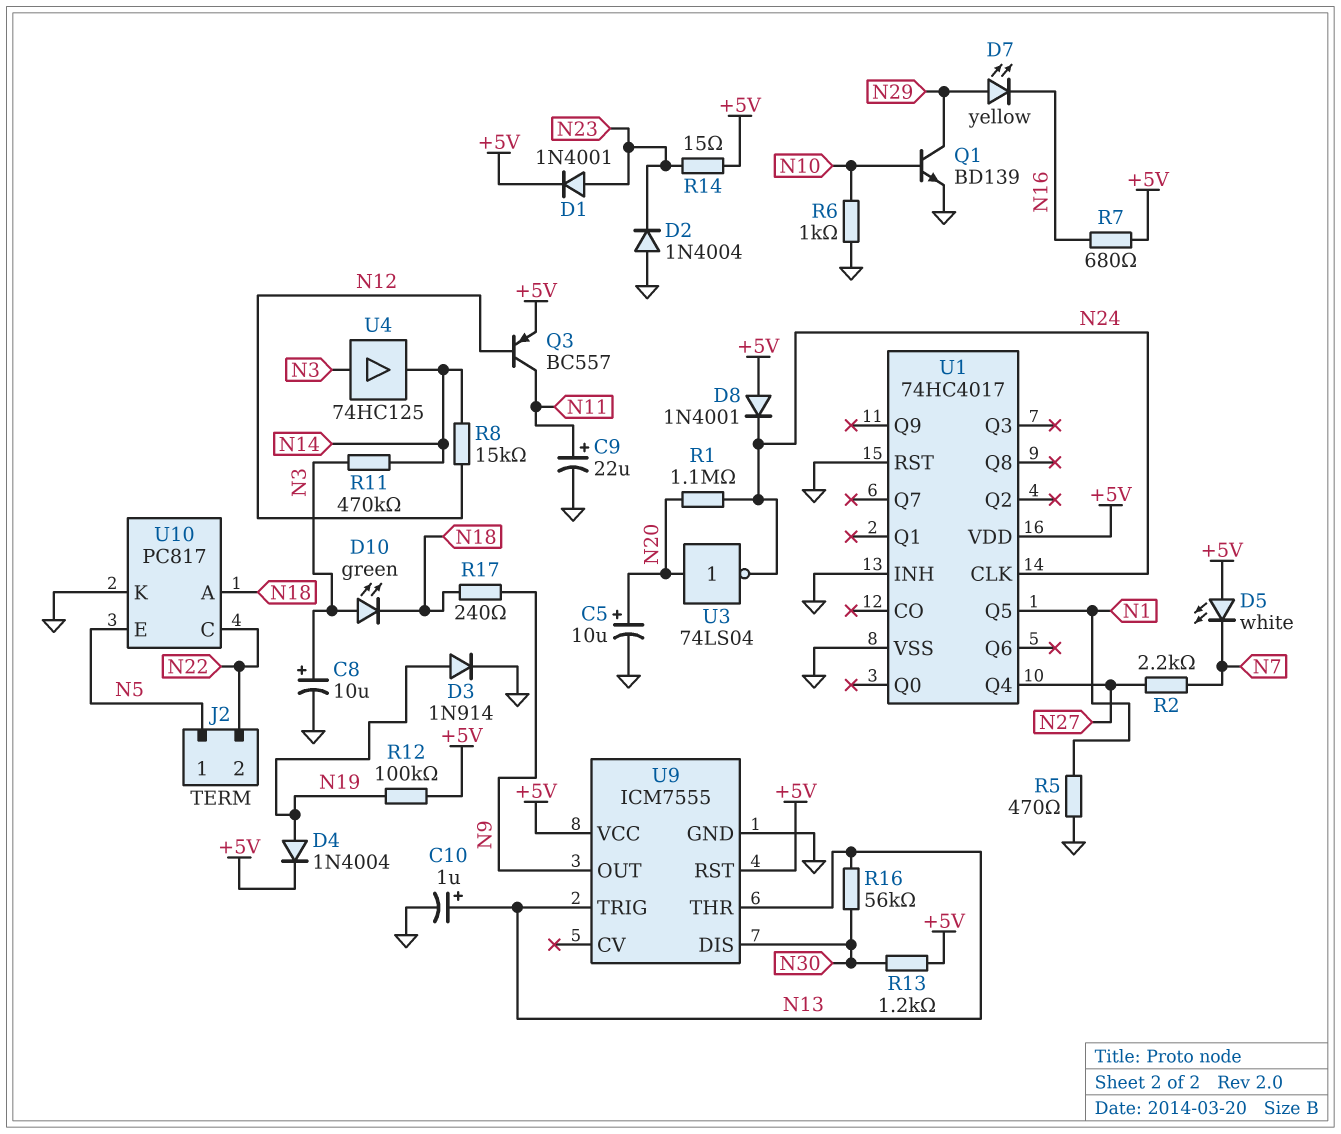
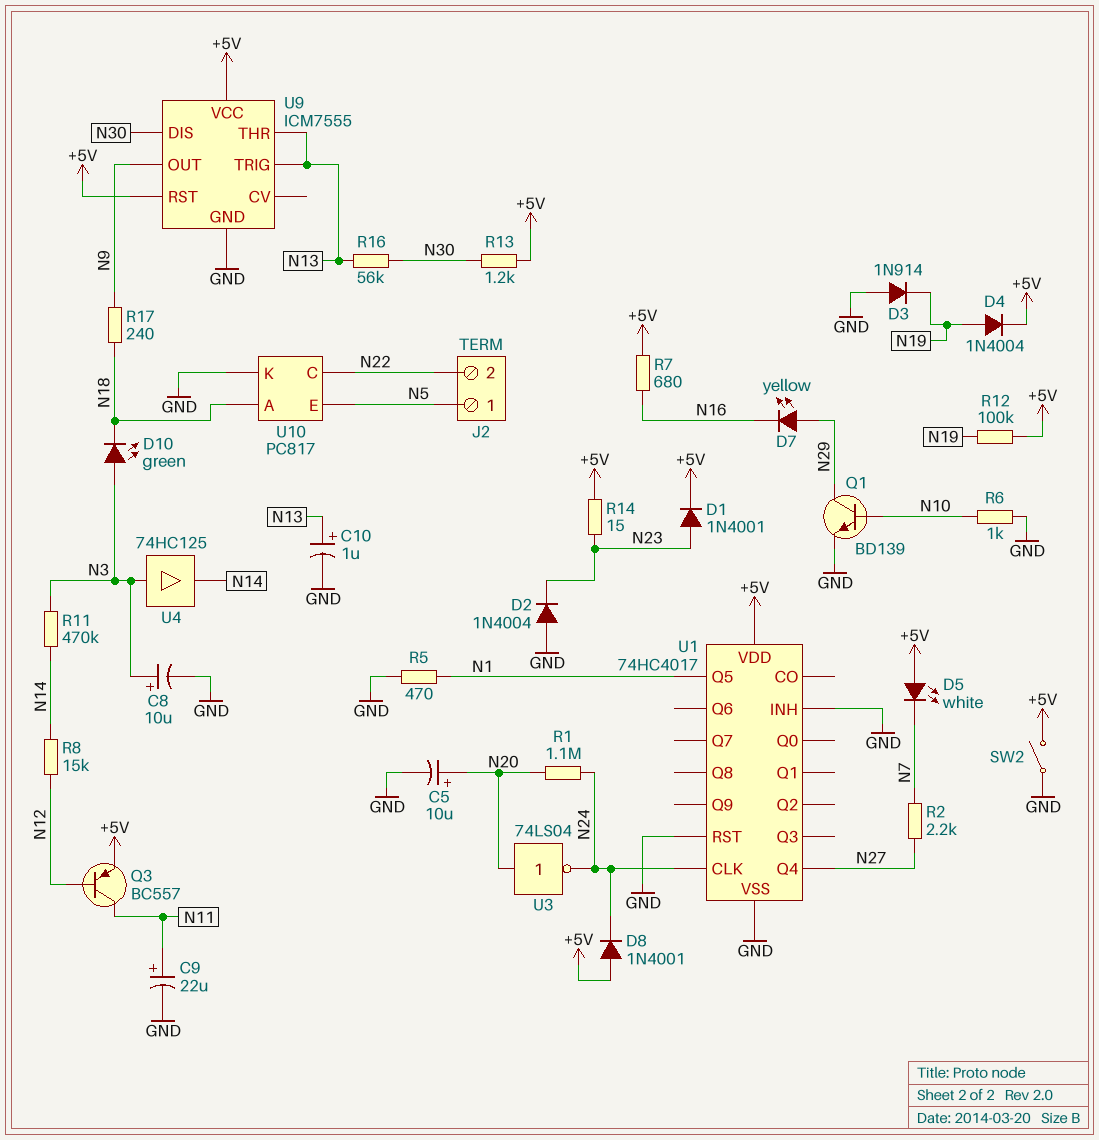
D3: diode 1N914 (A N19, K GND) -> diode 1N914 (A GND, K N19)
SW2: none -> switch (+5V, GND)

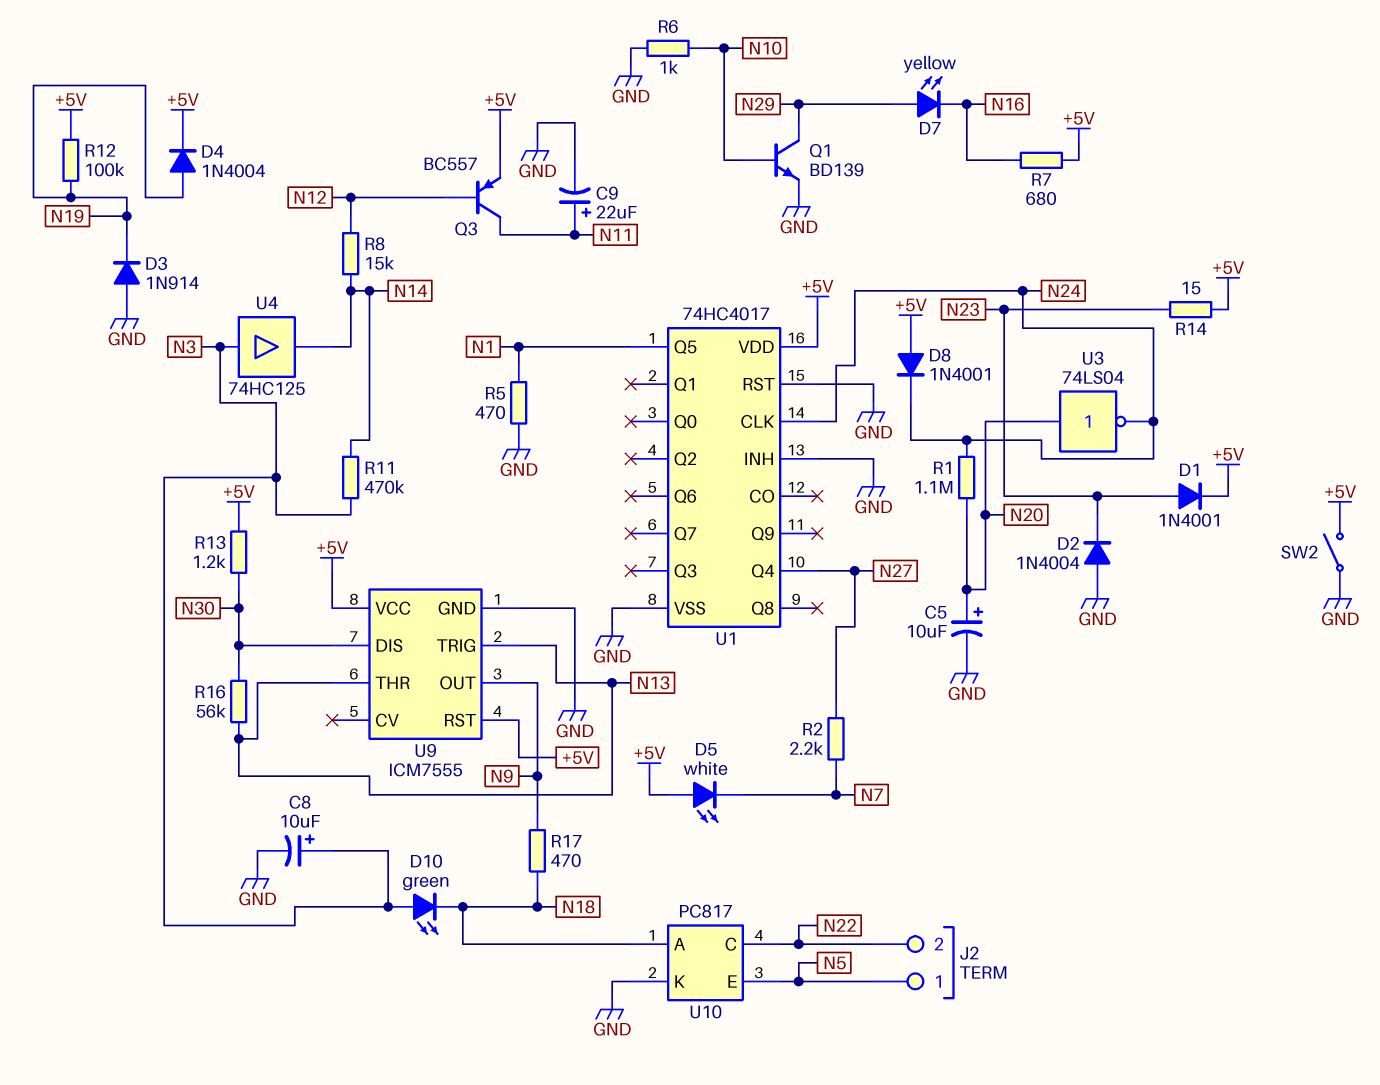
C10: 1uF (plus N13, minus GND) -> none
R17: 240 (N9, N18) -> 470 (N9, N18)

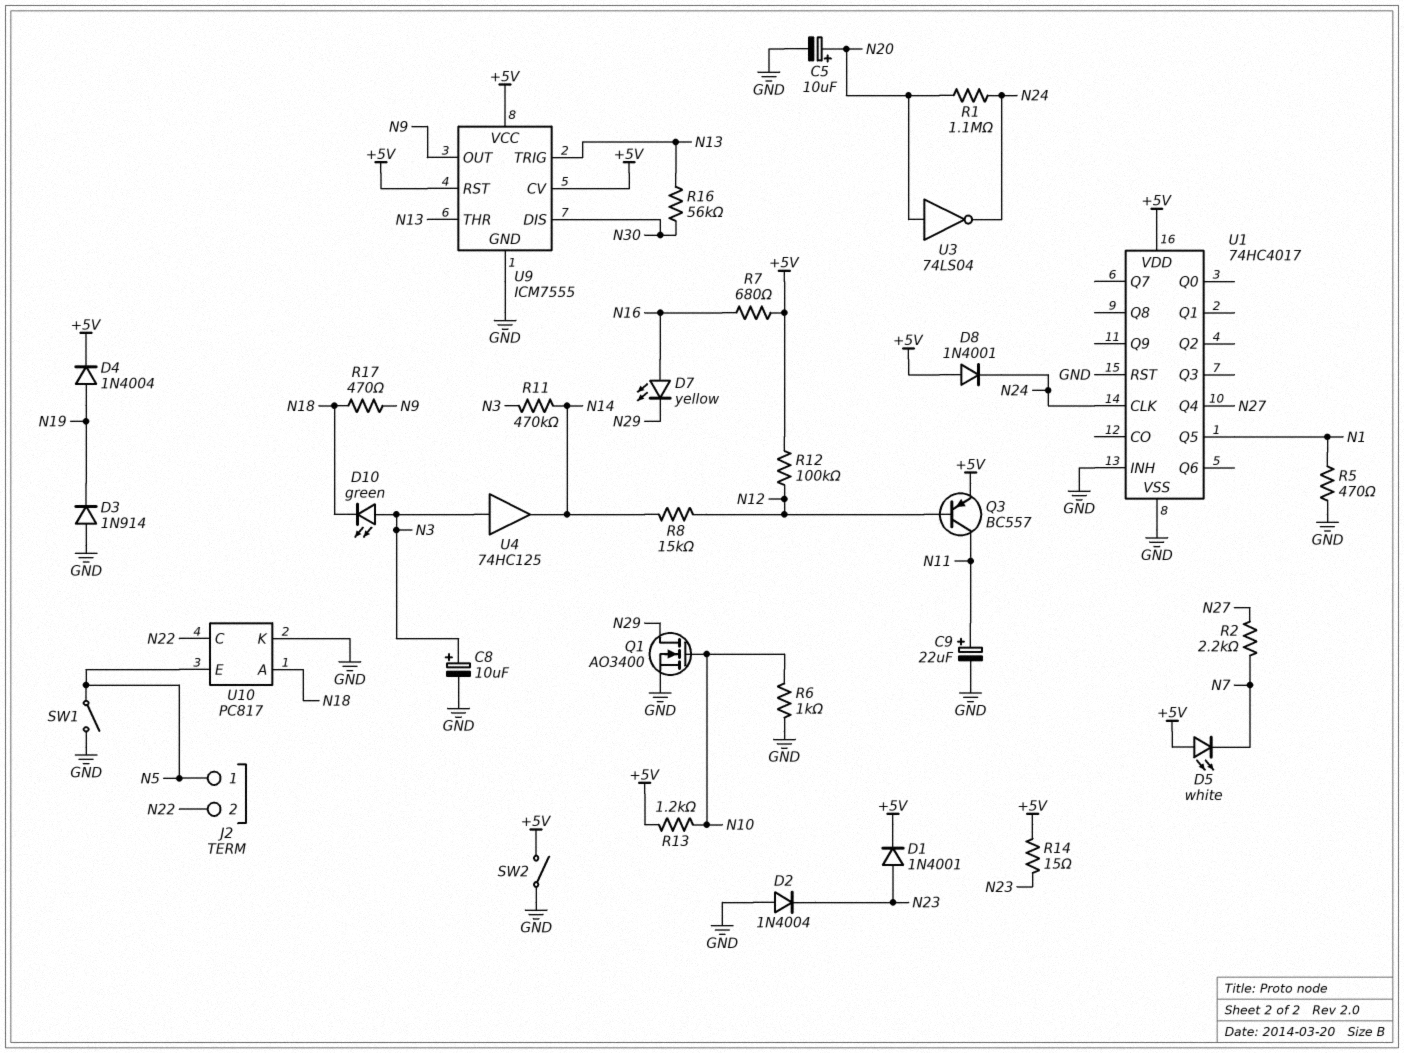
D7: LED yellow (A N29, K N16) -> LED yellow (A N16, K N29)
Q1: NPN BD139 (B N10, C N29, E GND) -> NMOS AO3400 (G N10, D N29, S GND)
R12: 100k (+5V, N19) -> 100k (+5V, N12)
R13: 1.2k (+5V, N30) -> 1.2k (+5V, N10)
SW1: none -> switch (GND, N5)
U9 pin CV: none -> +5V

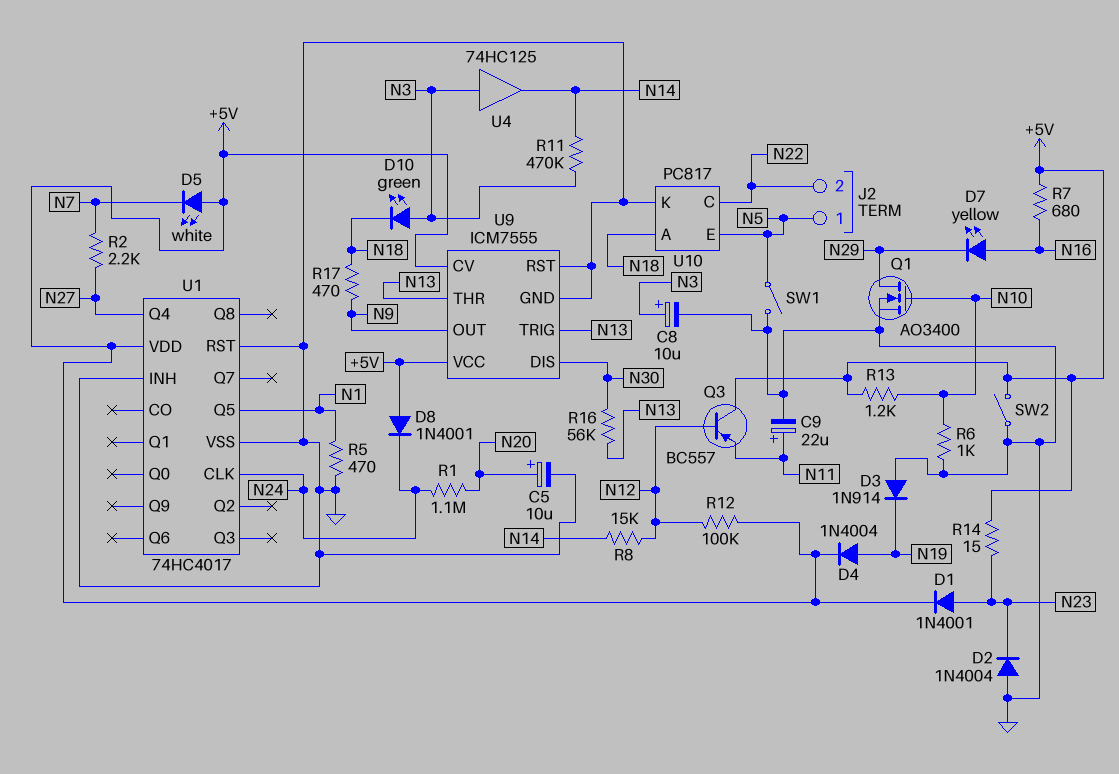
Q3: PNP BC557 (B N12, C N11, E +5V) -> PNP BC557 (B N12, C +5V, E N11)
U3: NOT 74LS04 (in N20, out N24) -> none
U9 pin RST: +5V -> GND

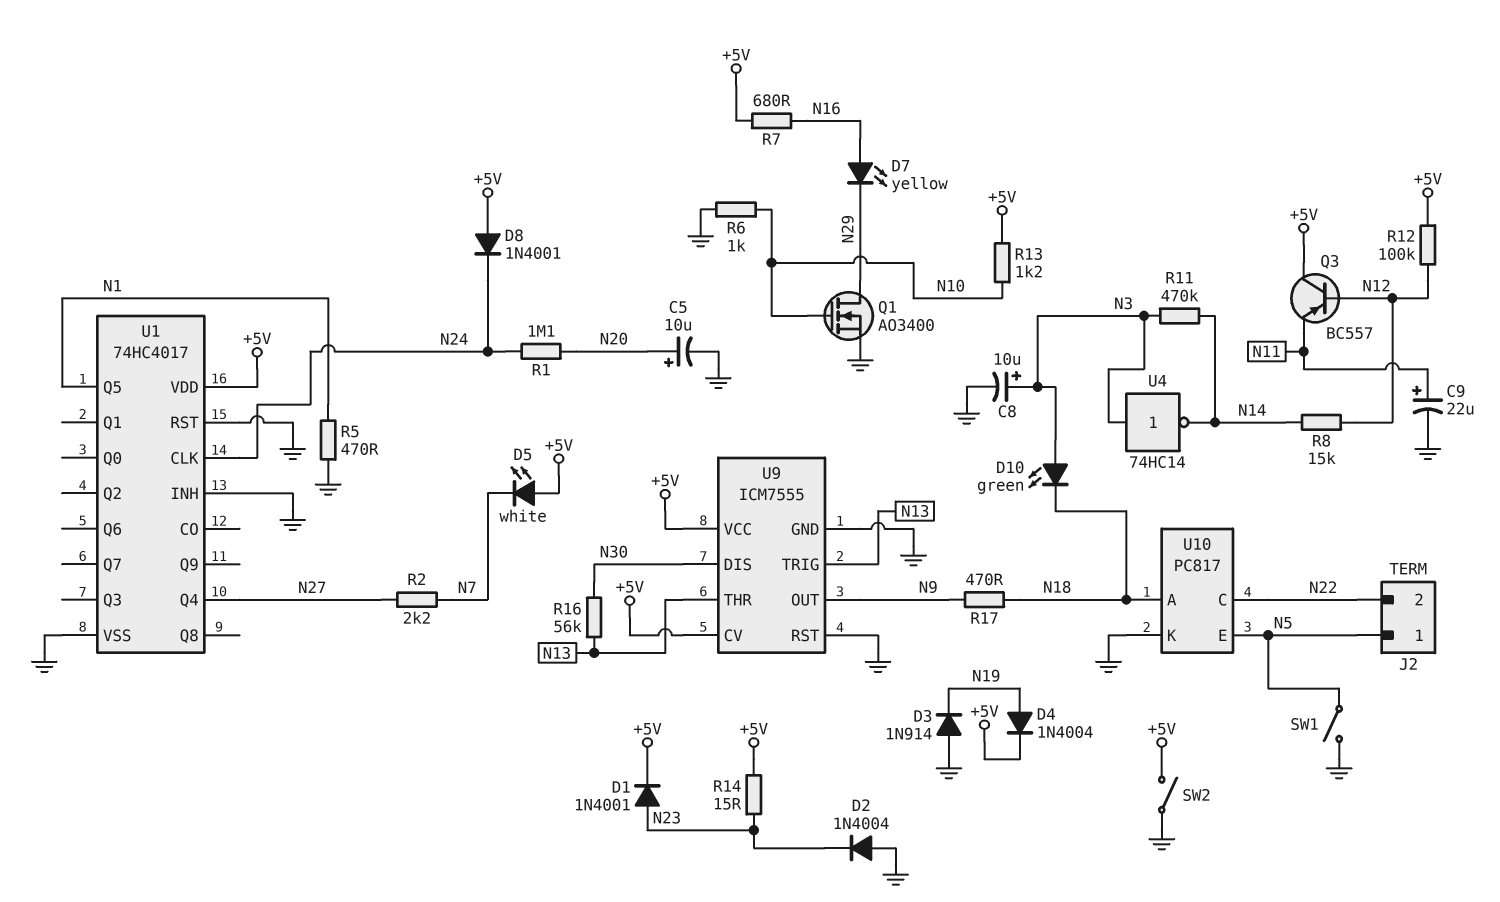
U4: buffer 74HC125 (in N3, out N14) -> NOT 74HC14 (in N3, out N14)

